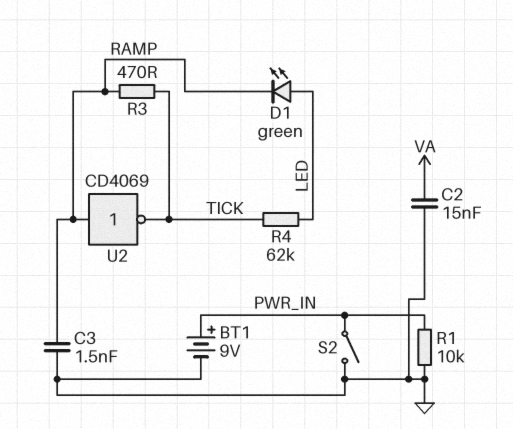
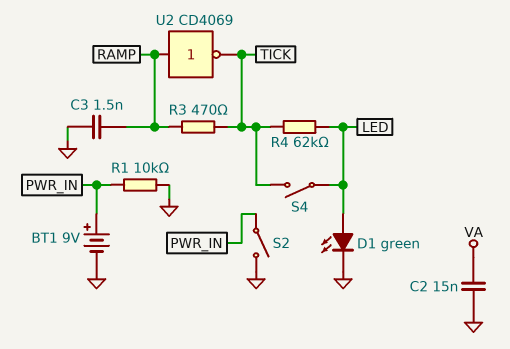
D1: LED green (A LED, K RAMP) -> LED green (A LED, K GND)
S4: none -> switch (LED, TICK)

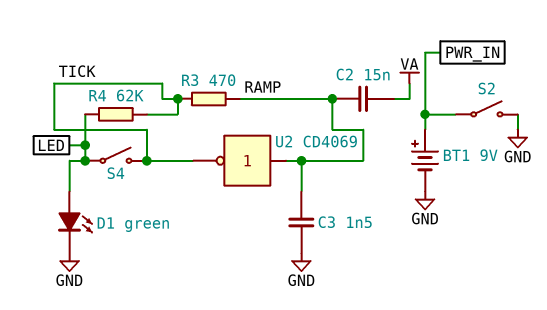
C2: 15nF (GND, VA) -> 15nF (RAMP, VA)
R1: 10k (GND, PWR_IN) -> none

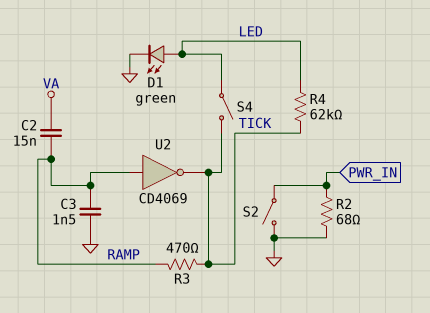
BT1: 9V (plus PWR_IN, minus GND) -> none
R2: none -> 68 (GND, PWR_IN)

